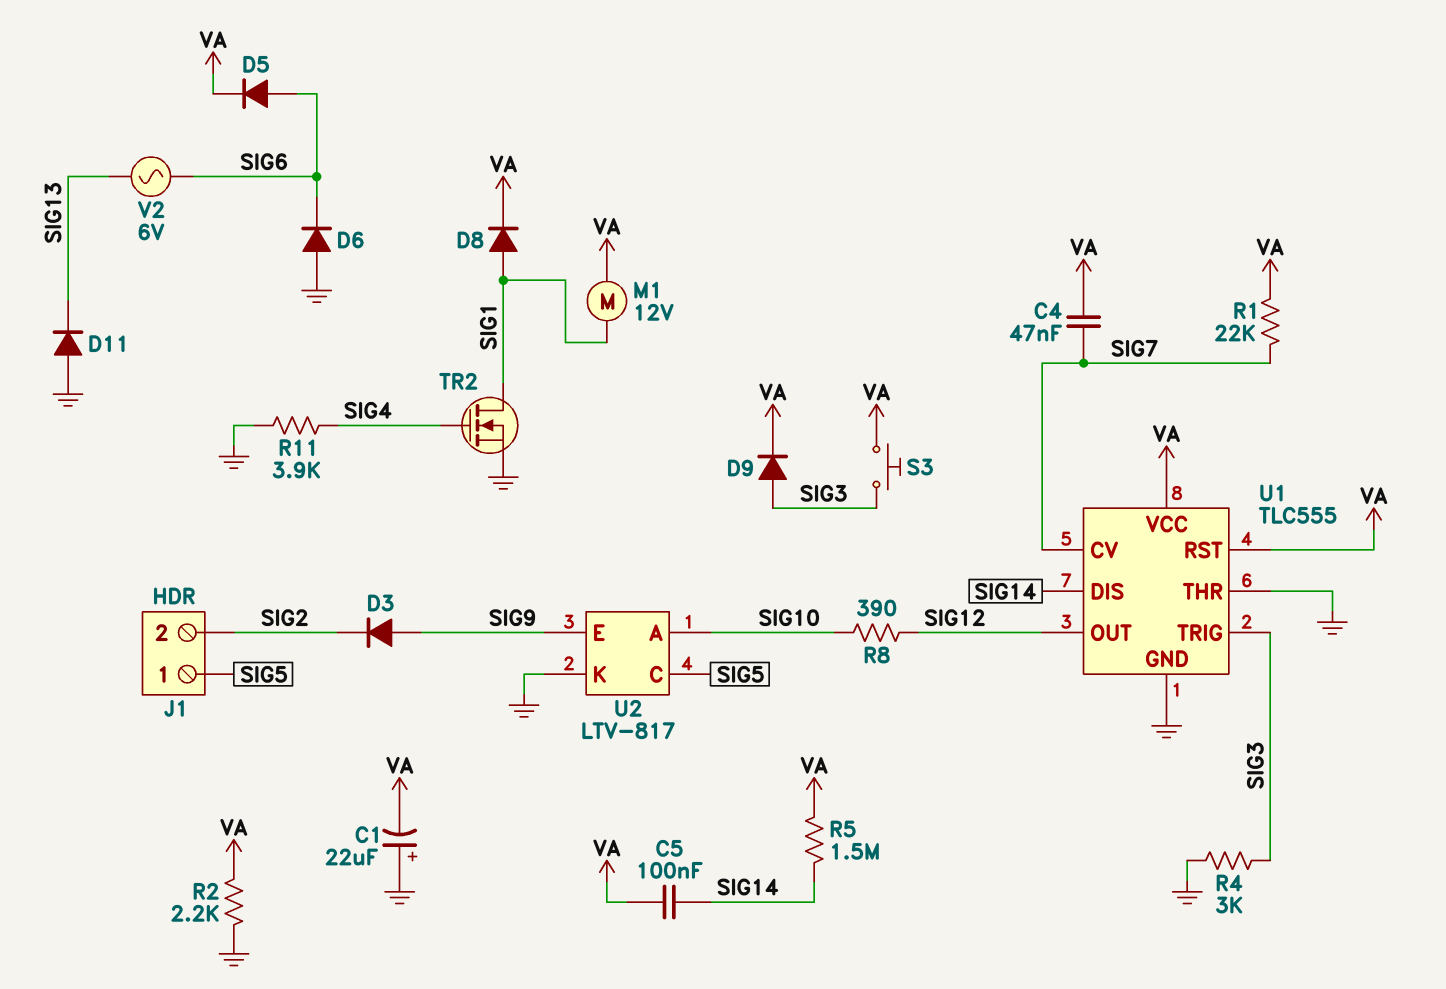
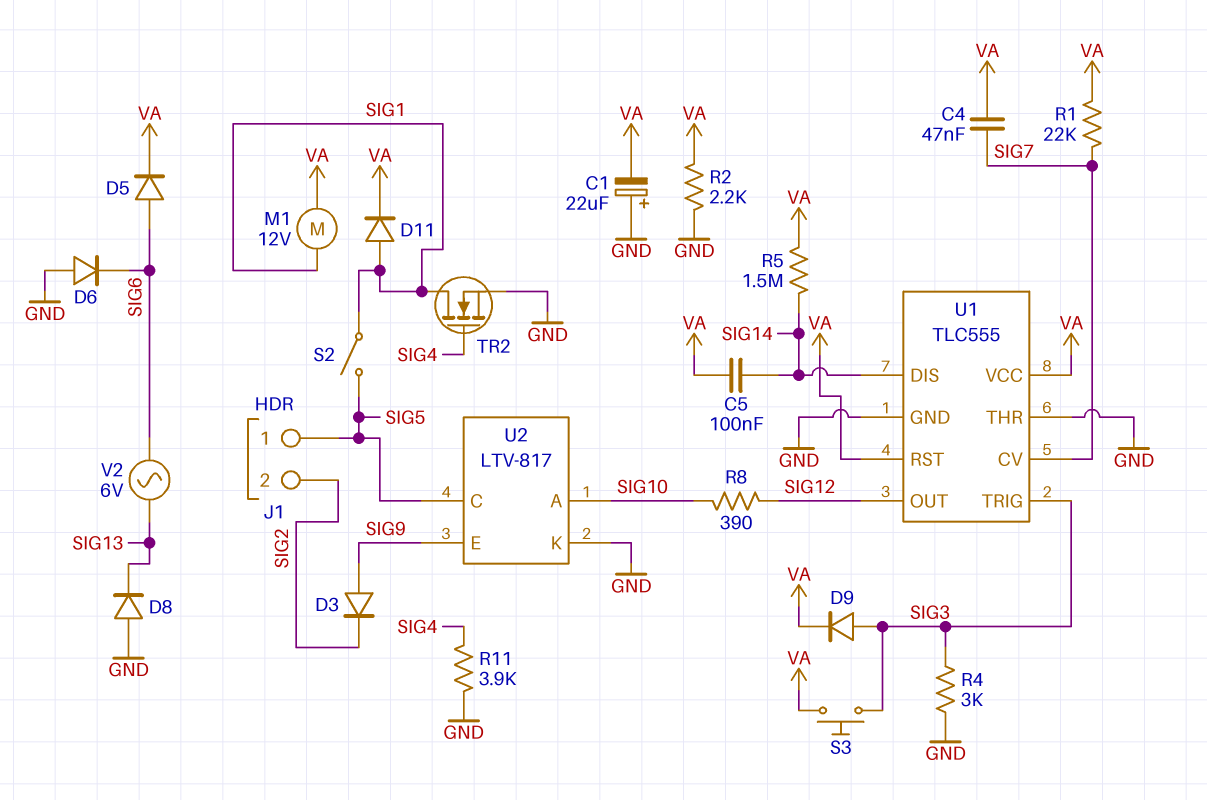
D8: diode (A SIG1, K VA) -> diode (A GND, K SIG13)
D11: diode (A GND, K SIG13) -> diode (A SIG1, K VA)
S2: none -> switch (SIG1, SIG5)

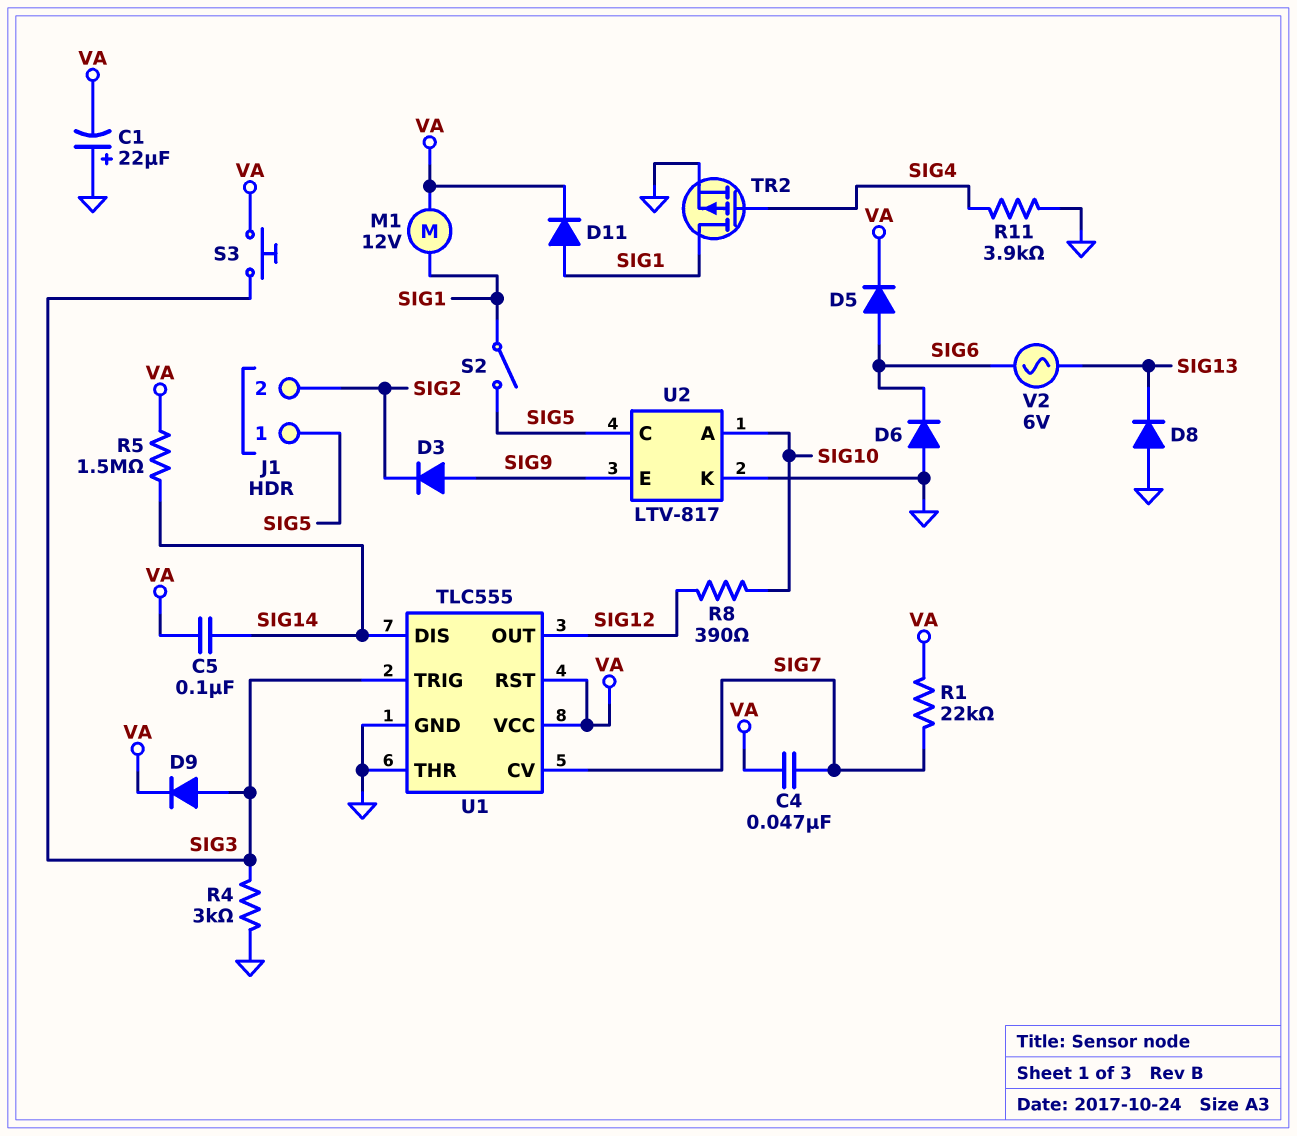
R2: 2.2k (GND, VA) -> none
TR2: NMOS (G SIG4, D SIG1, S GND) -> PMOS (G SIG4, D SIG1, S GND)

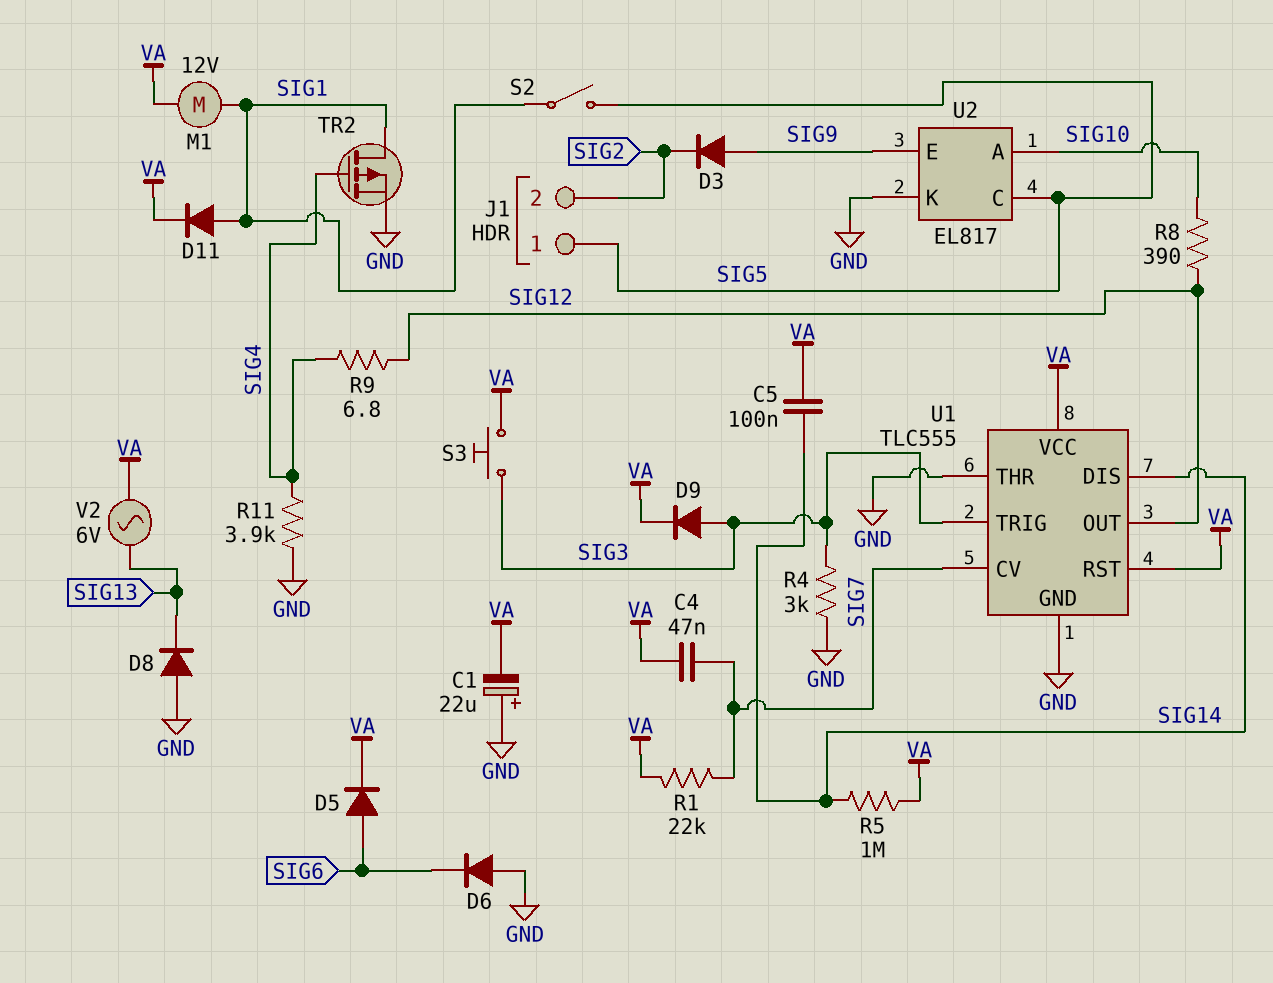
R5: 1.5M (SIG14, VA) -> 1M (SIG14, VA)
R9: none -> 6.8 (SIG4, SIG12)
U2: LTV-817 -> EL817
V2: AC 6V (SIG6, SIG13) -> AC 6V (SIG13, VA)

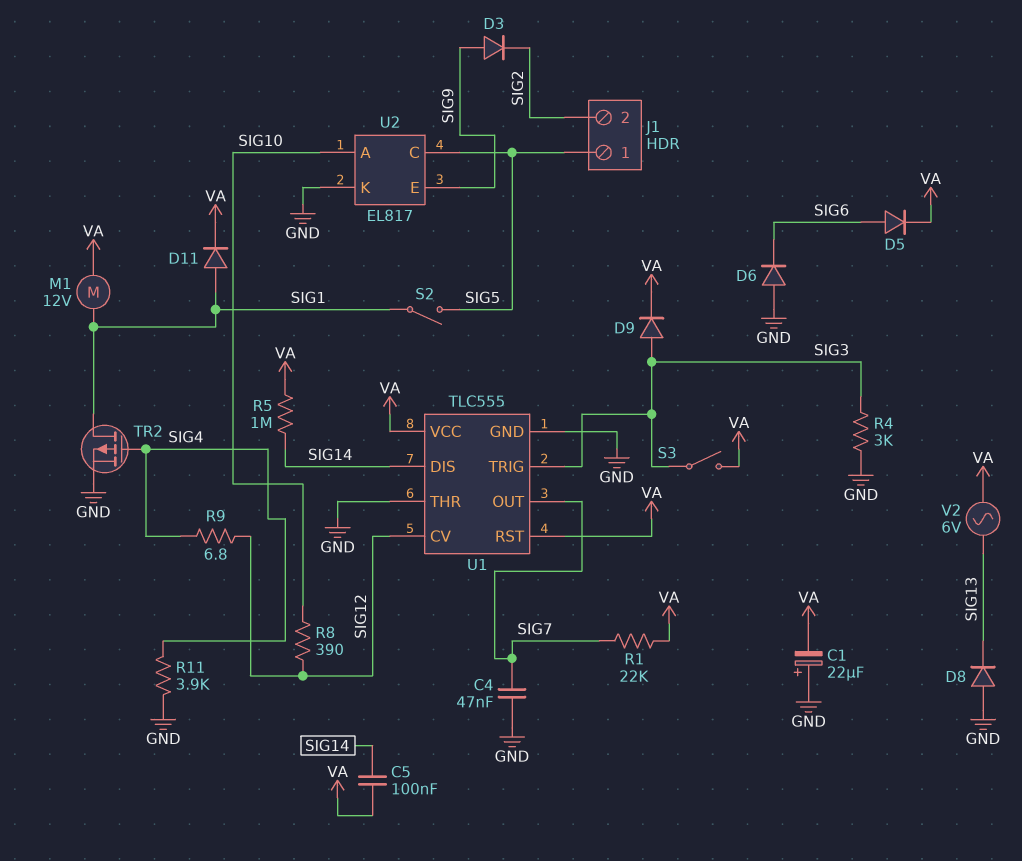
C4: 47nF (SIG7, VA) -> 47nF (GND, SIG7)
S3: button (SIG3, VA) -> switch (SIG3, VA)
U1 pin CV: SIG7 -> SIG12
U1 pin OUT: SIG12 -> SIG7

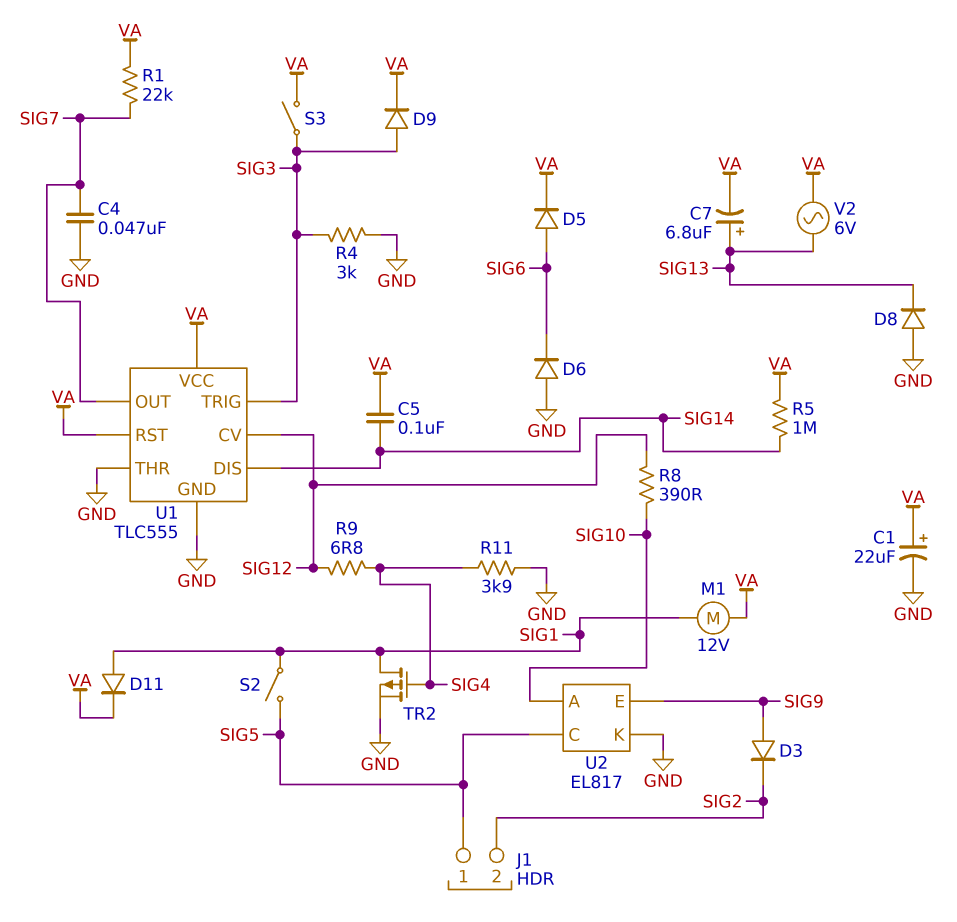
C1: 22uF (plus GND, minus VA) -> 22uF (plus VA, minus GND)
C7: none -> 6.8uF (plus SIG13, minus VA)

